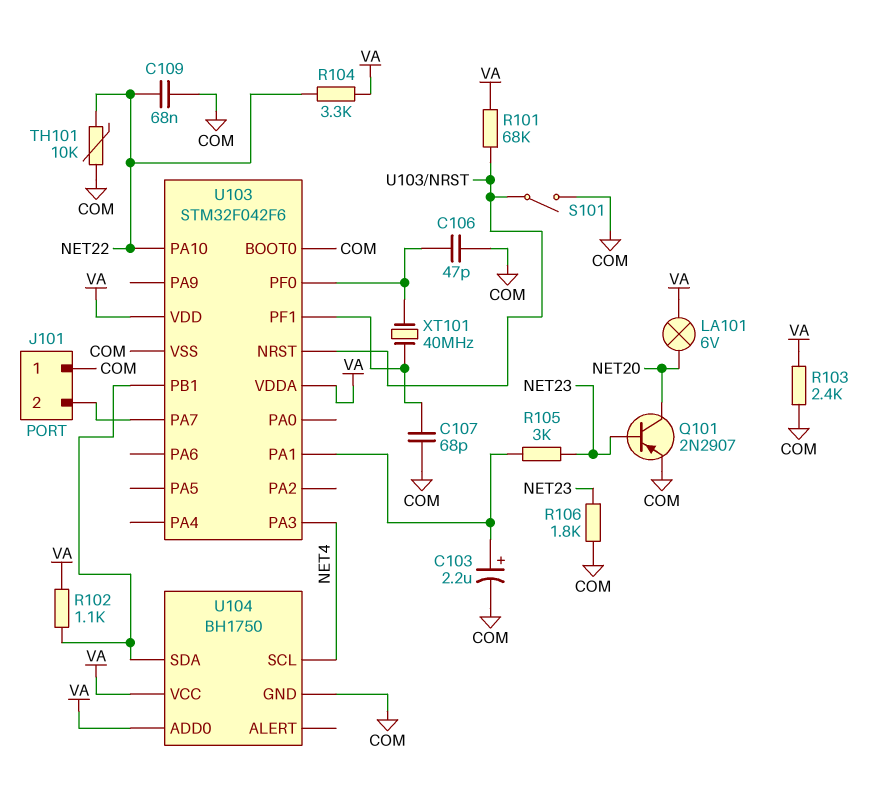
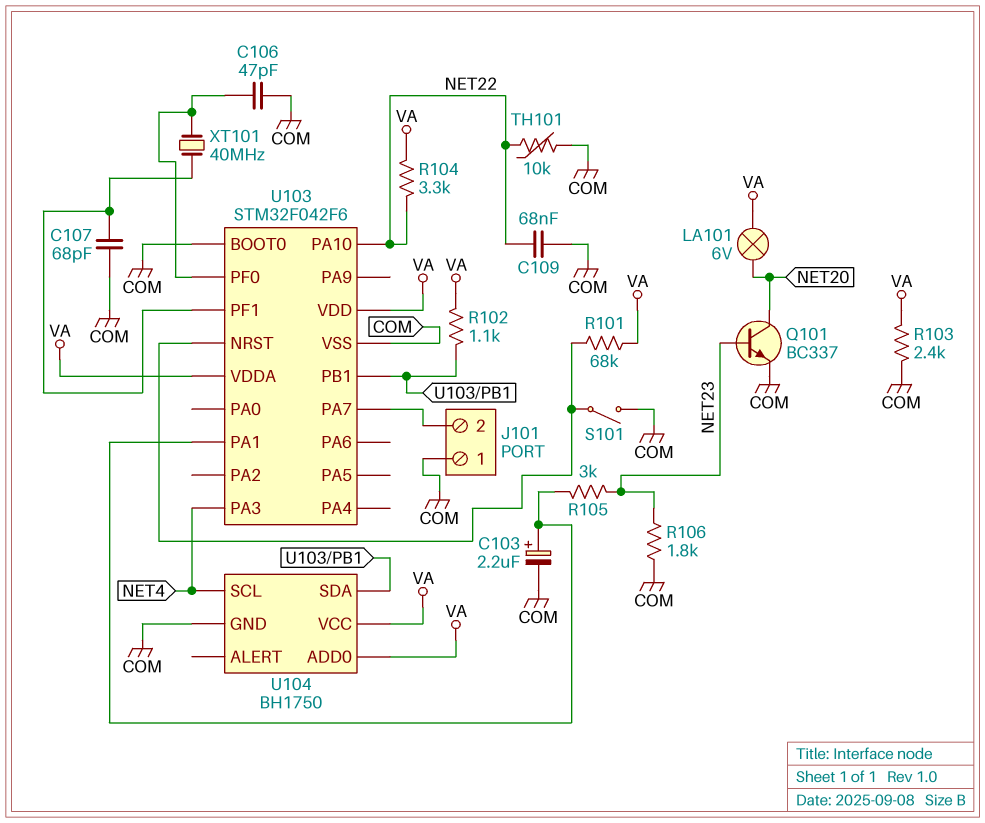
Q101: PNP 2N2907 (B NET23, C NET20, E COM) -> NPN BC337 (B NET23, C NET20, E COM)

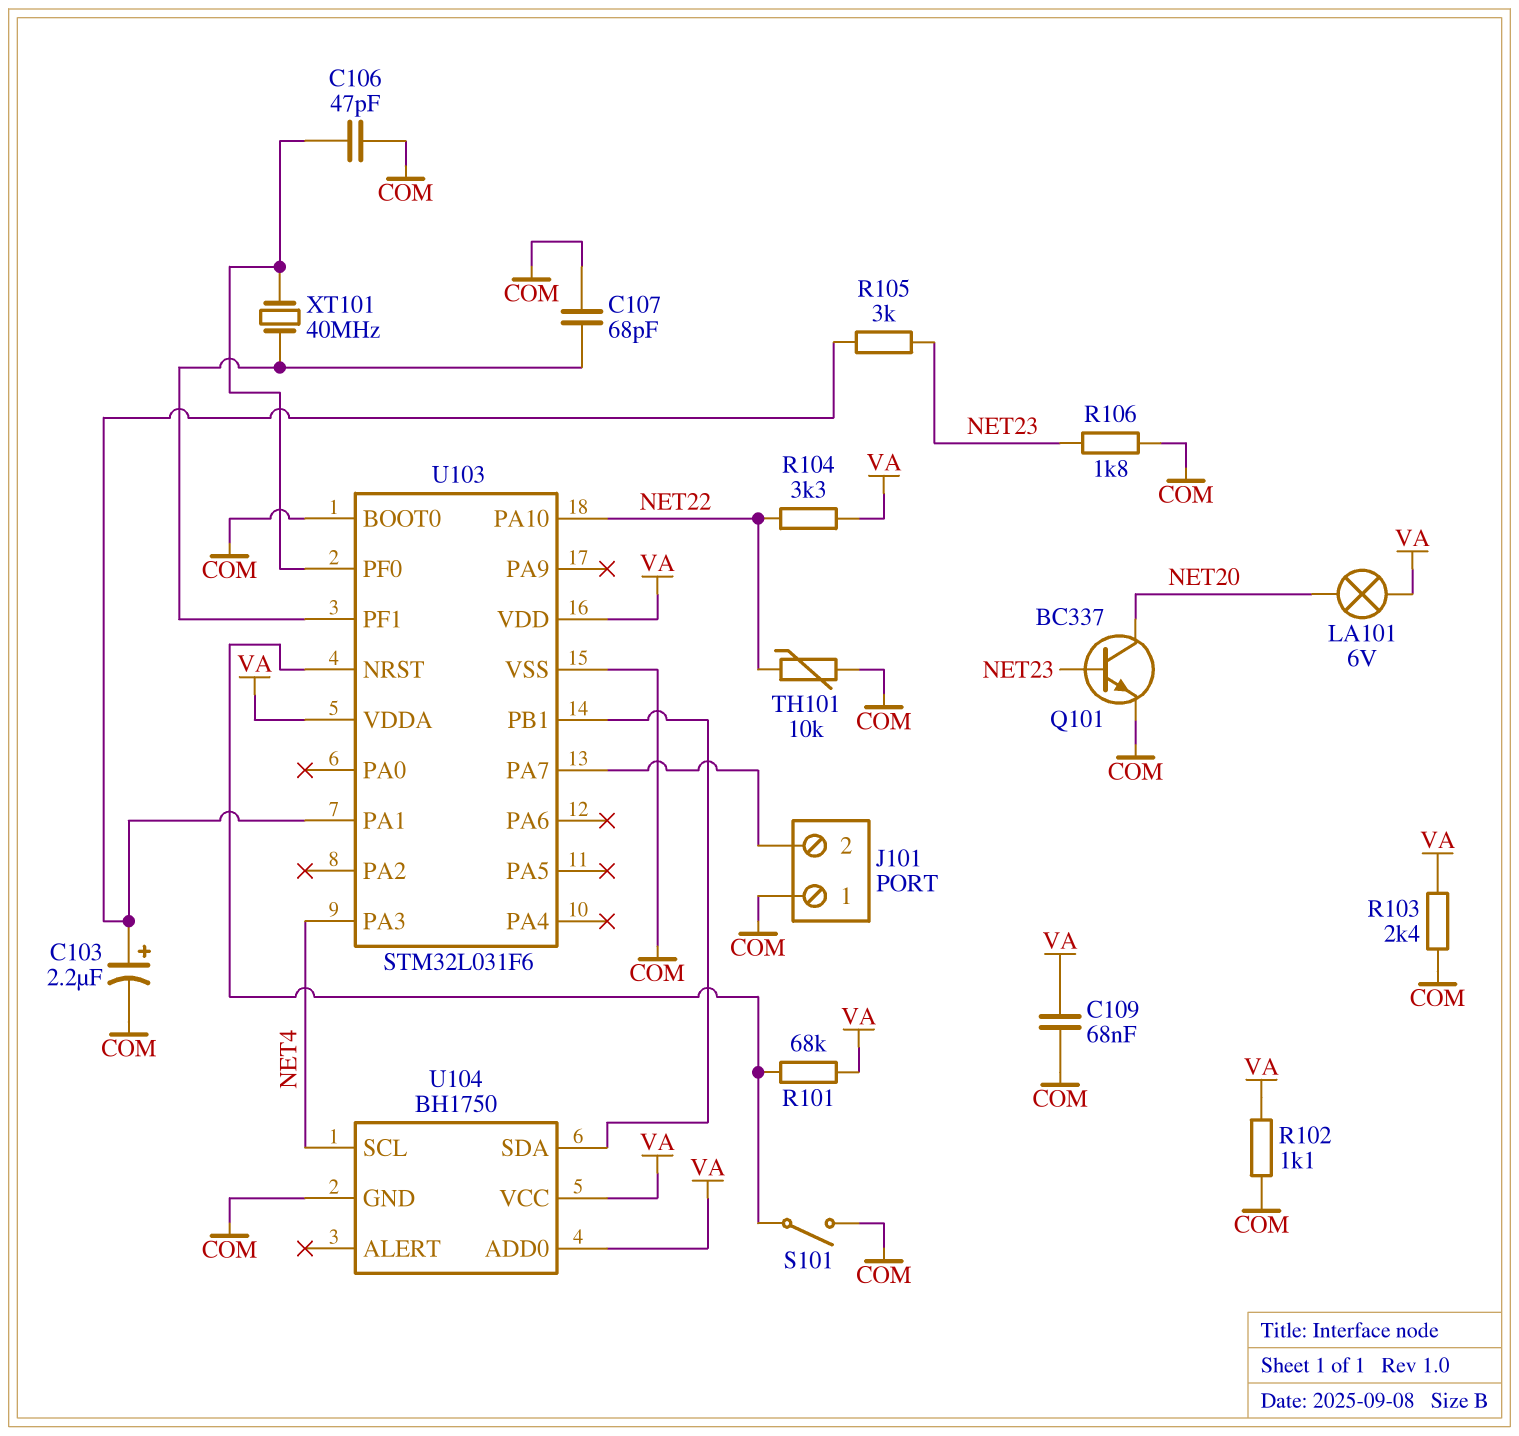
C109: 68nF (COM, NET22) -> 68nF (COM, VA)
R102: 1.1k (U103/PB1, VA) -> 1.1k (COM, VA)
U103: STM32F042F6 -> STM32L031F6

